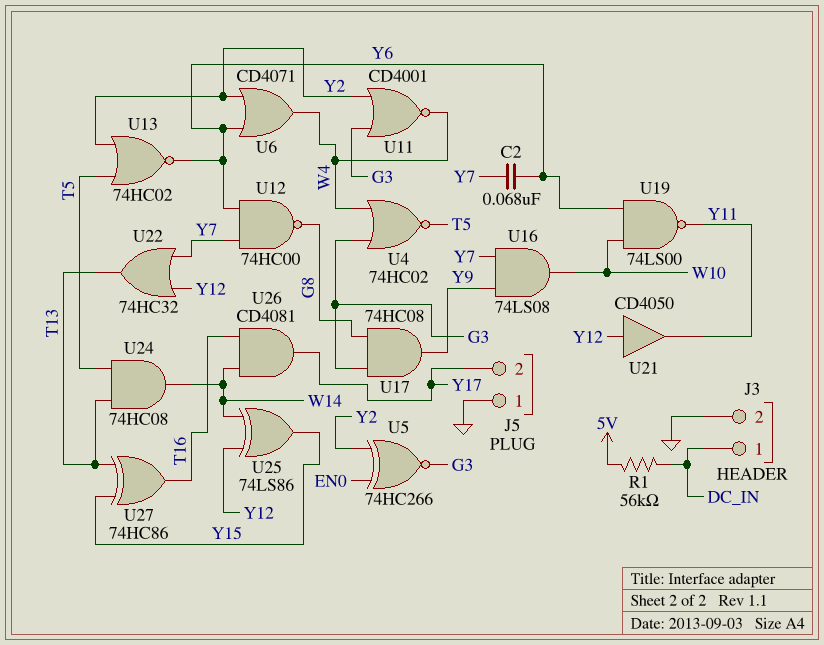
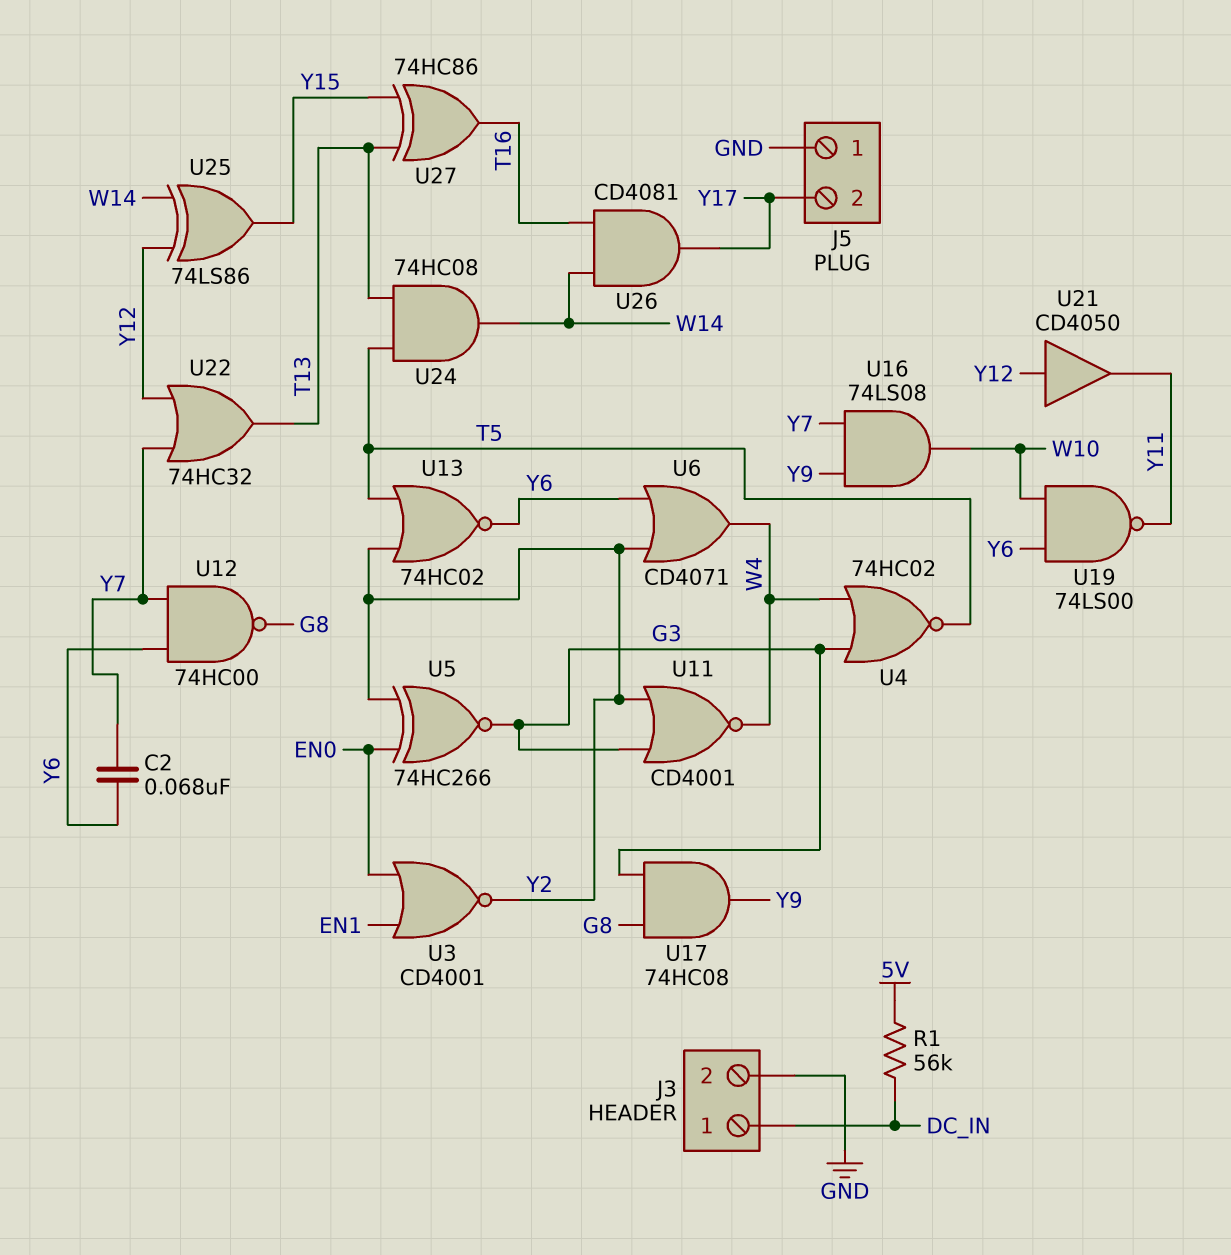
U3: none -> NOR CD4001 (in EN0, in EN1, out Y2)

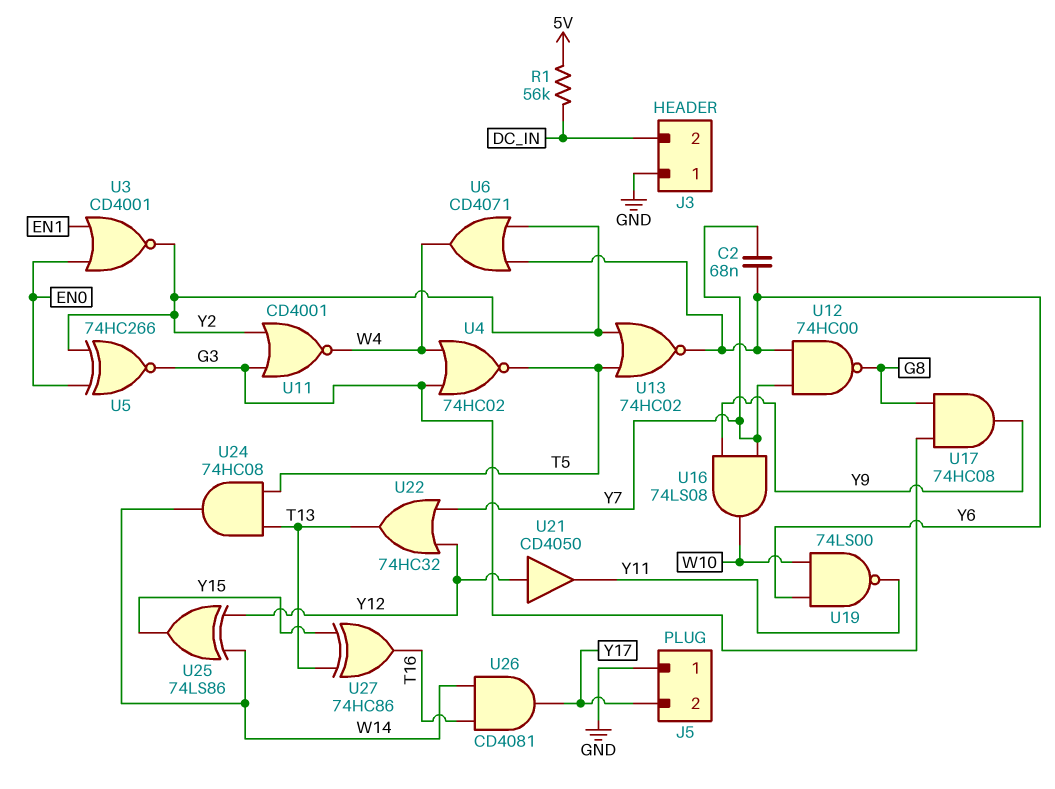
J3 pin 1: DC_IN -> GND
J3 pin 2: GND -> DC_IN

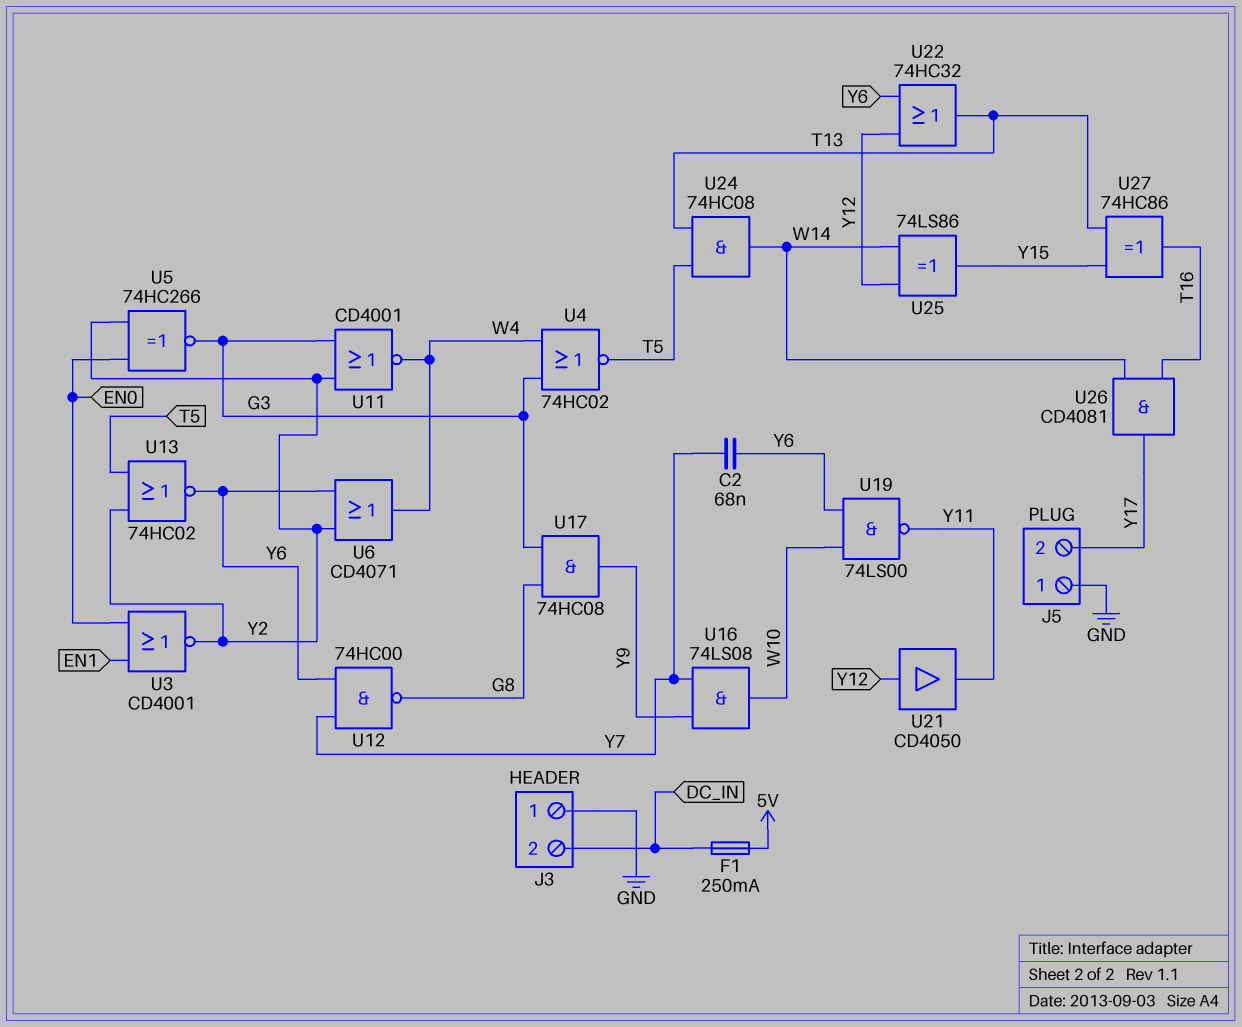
F1: none -> 250mA (5V, DC_IN)
R1: 56k (5V, DC_IN) -> none
U22: OR 74HC32 (in Y7, in Y12, out T13) -> OR 74HC32 (in Y6, in Y12, out T13)

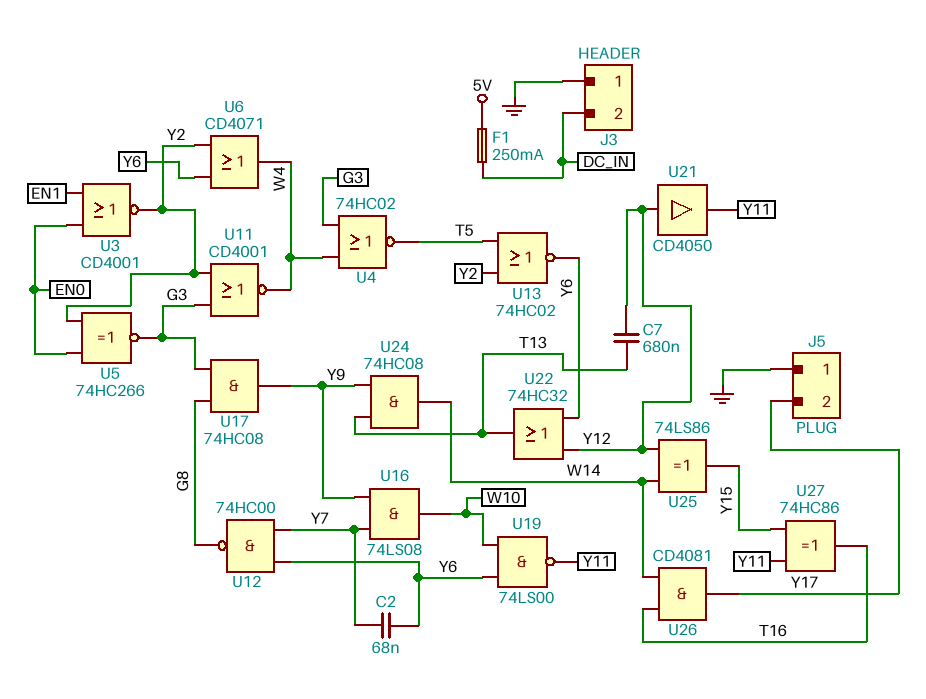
C7: none -> 680nF (T13, Y12)
U24: AND 74HC08 (in T5, in T13, out W14) -> AND 74HC08 (in T13, in Y9, out W14)
U27: XOR 74HC86 (in T13, in Y15, out T16) -> XOR 74HC86 (in Y11, in Y15, out T16)

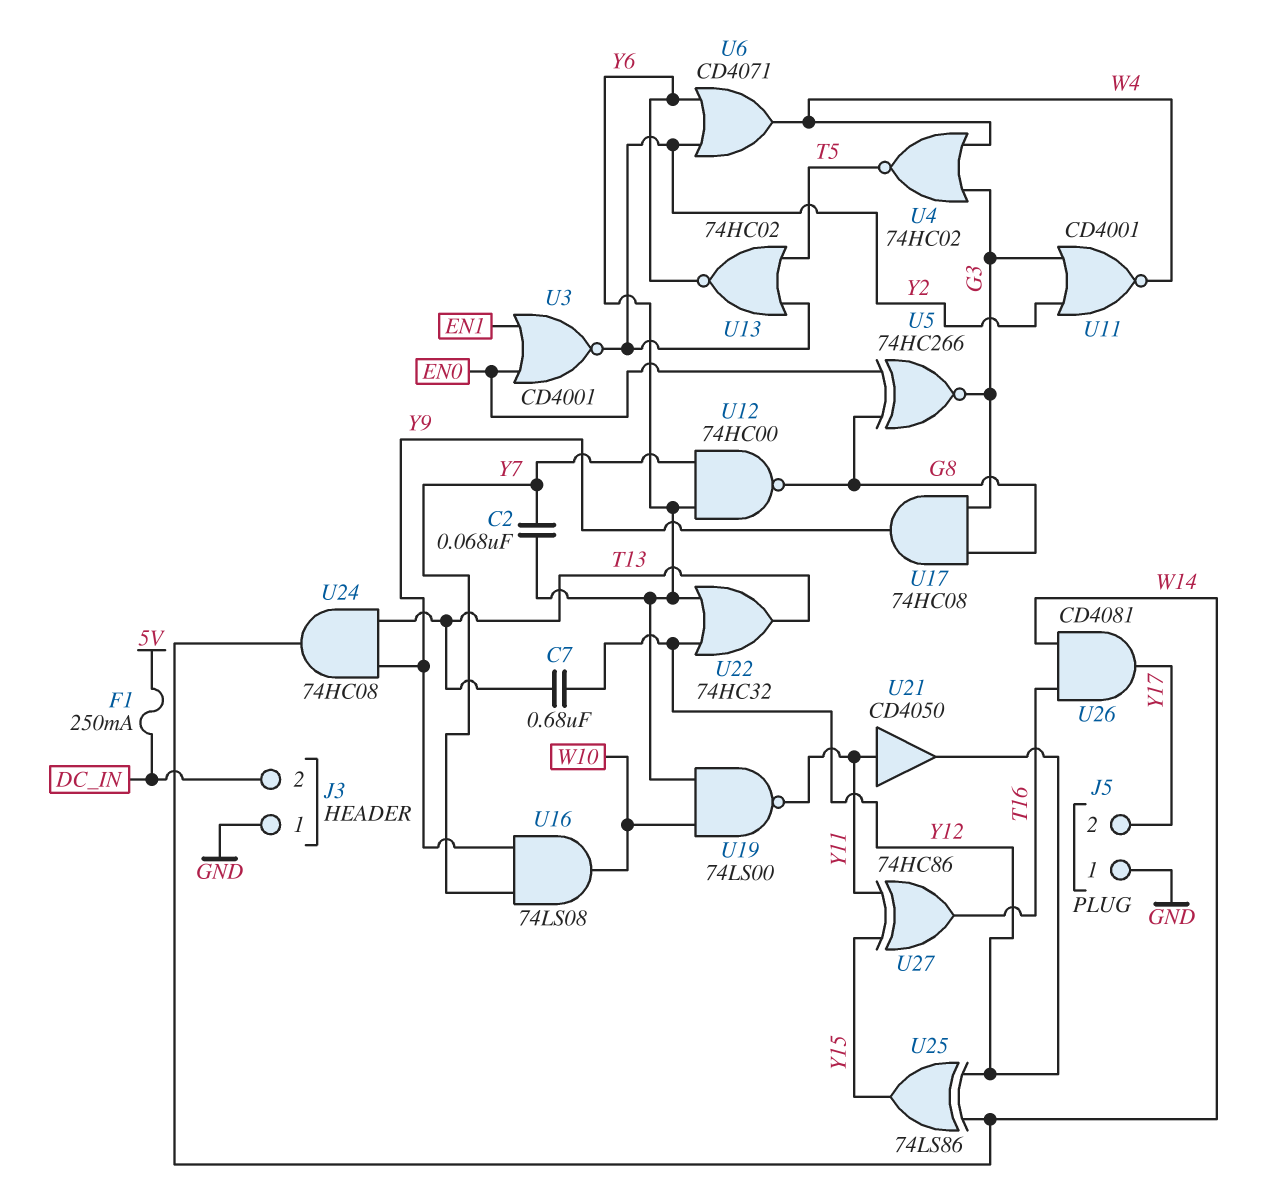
U5: XNOR 74HC266 (in EN0, in Y2, out G3) -> XNOR 74HC266 (in EN0, in G8, out G3)
U21: buffer CD4050 (in Y12, out Y11) -> buffer CD4050 (in Y11, out Y12)

